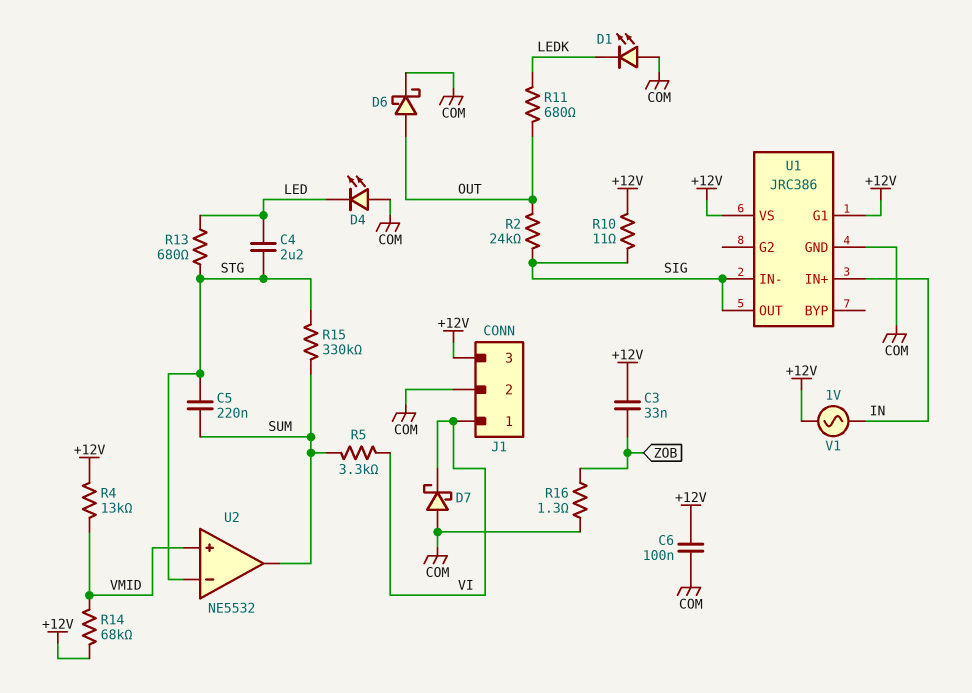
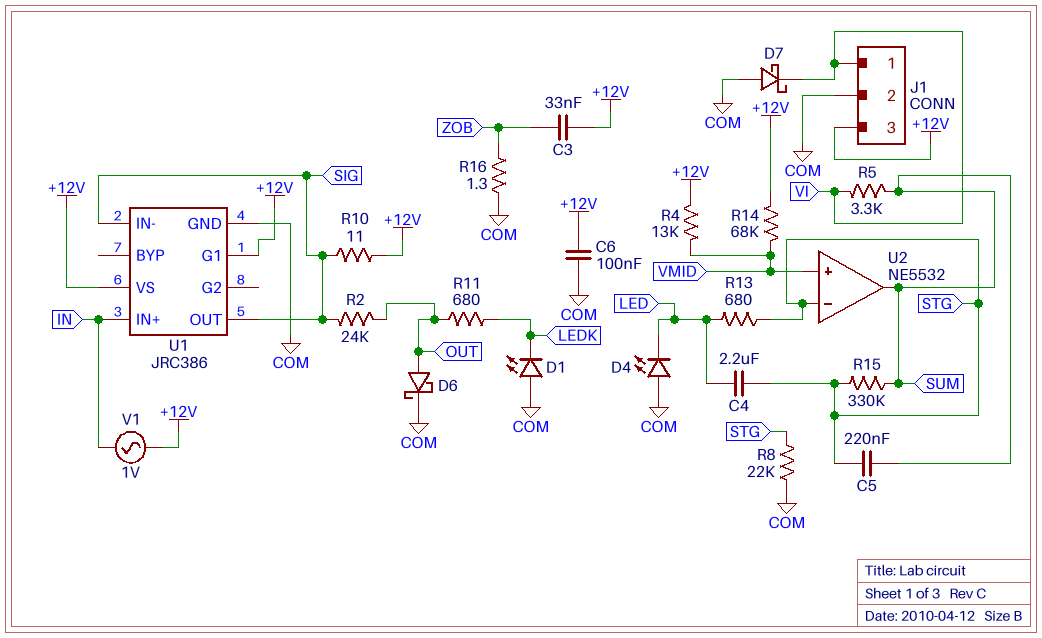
R8: none -> 22k (COM, STG)

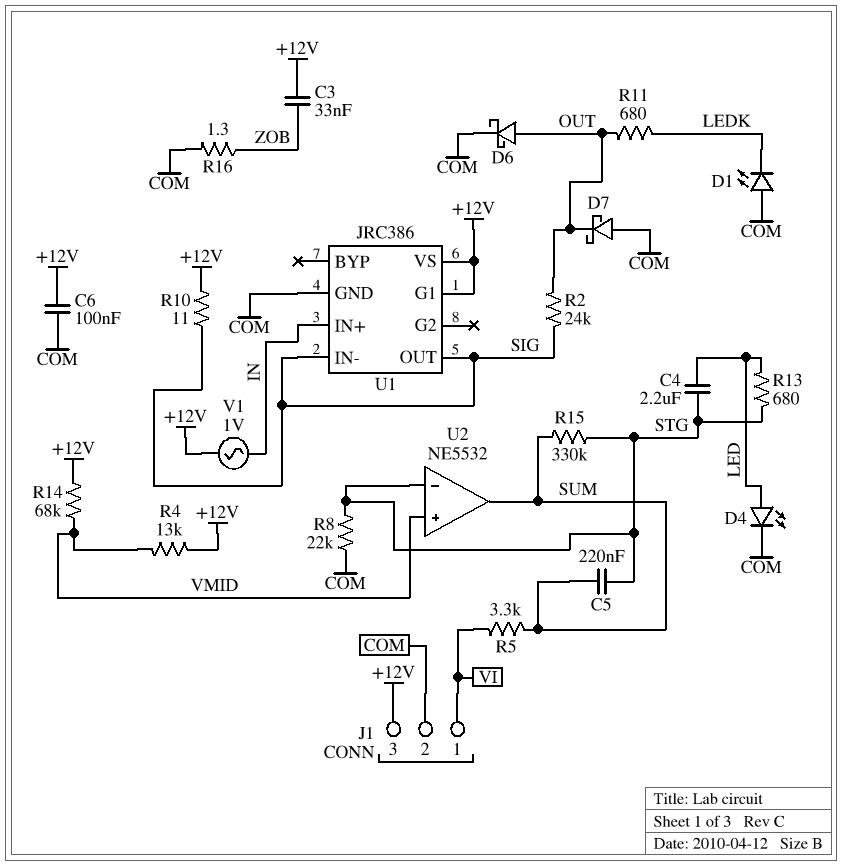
D4: LED (A COM, K LED) -> LED (A LED, K COM)
D7: schottky (A COM, K VI) -> schottky (A COM, K OUT)

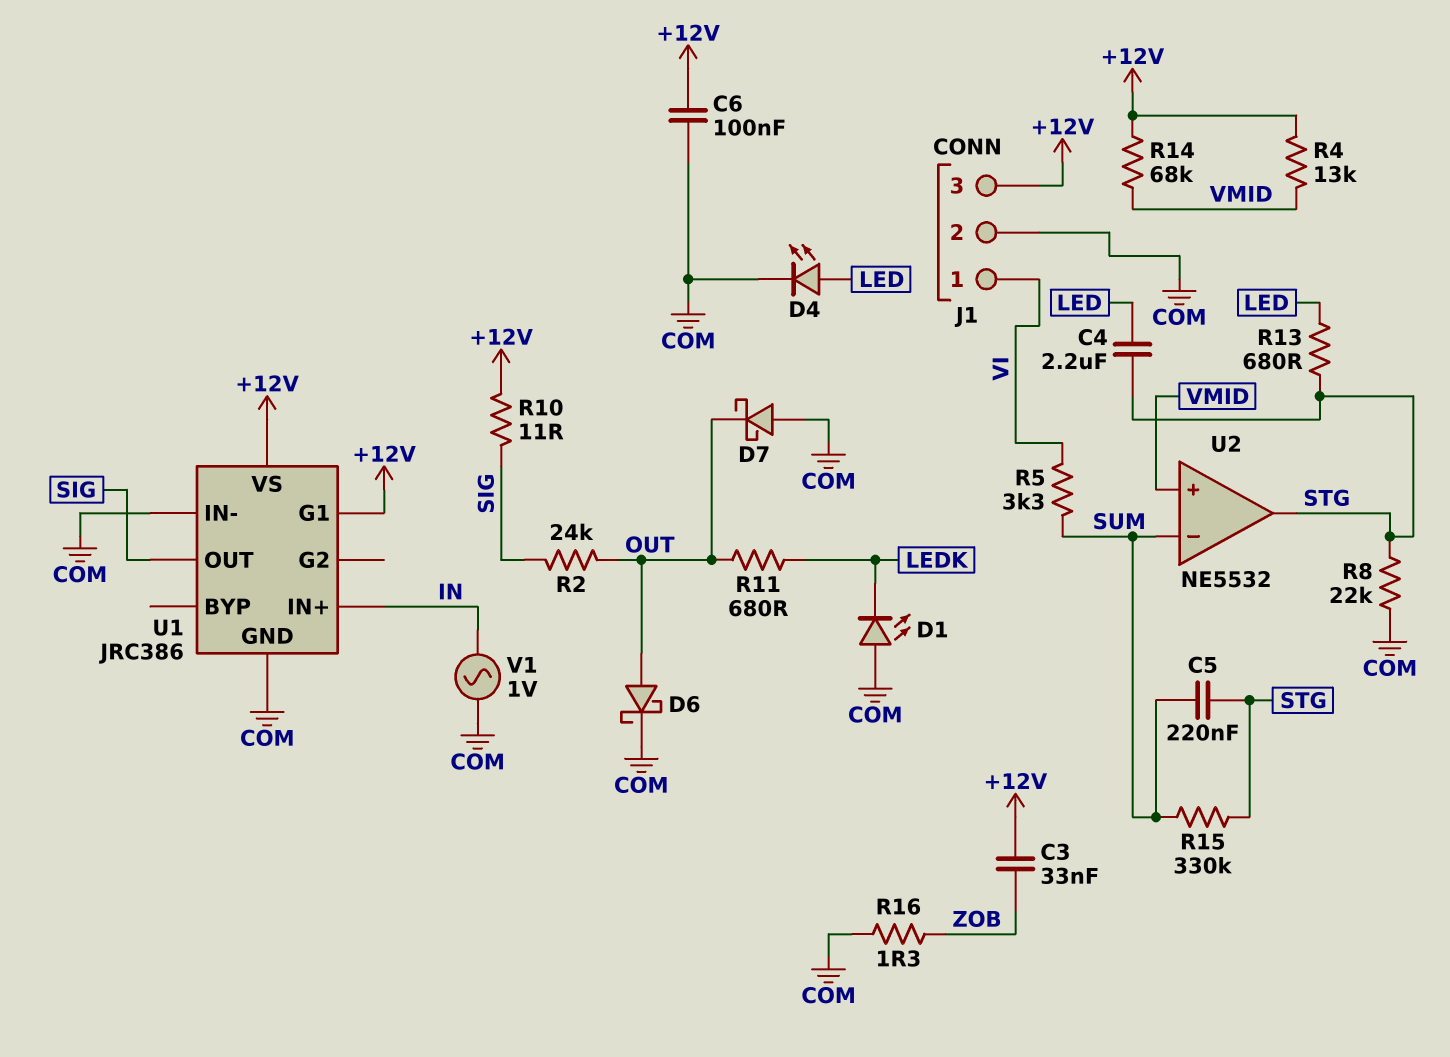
U1 pin IN-: SIG -> COM
U2 pin in-: STG -> SUM
U2 pin out: SUM -> STG
V1: AC 1V (+12V, IN) -> AC 1V (COM, IN)

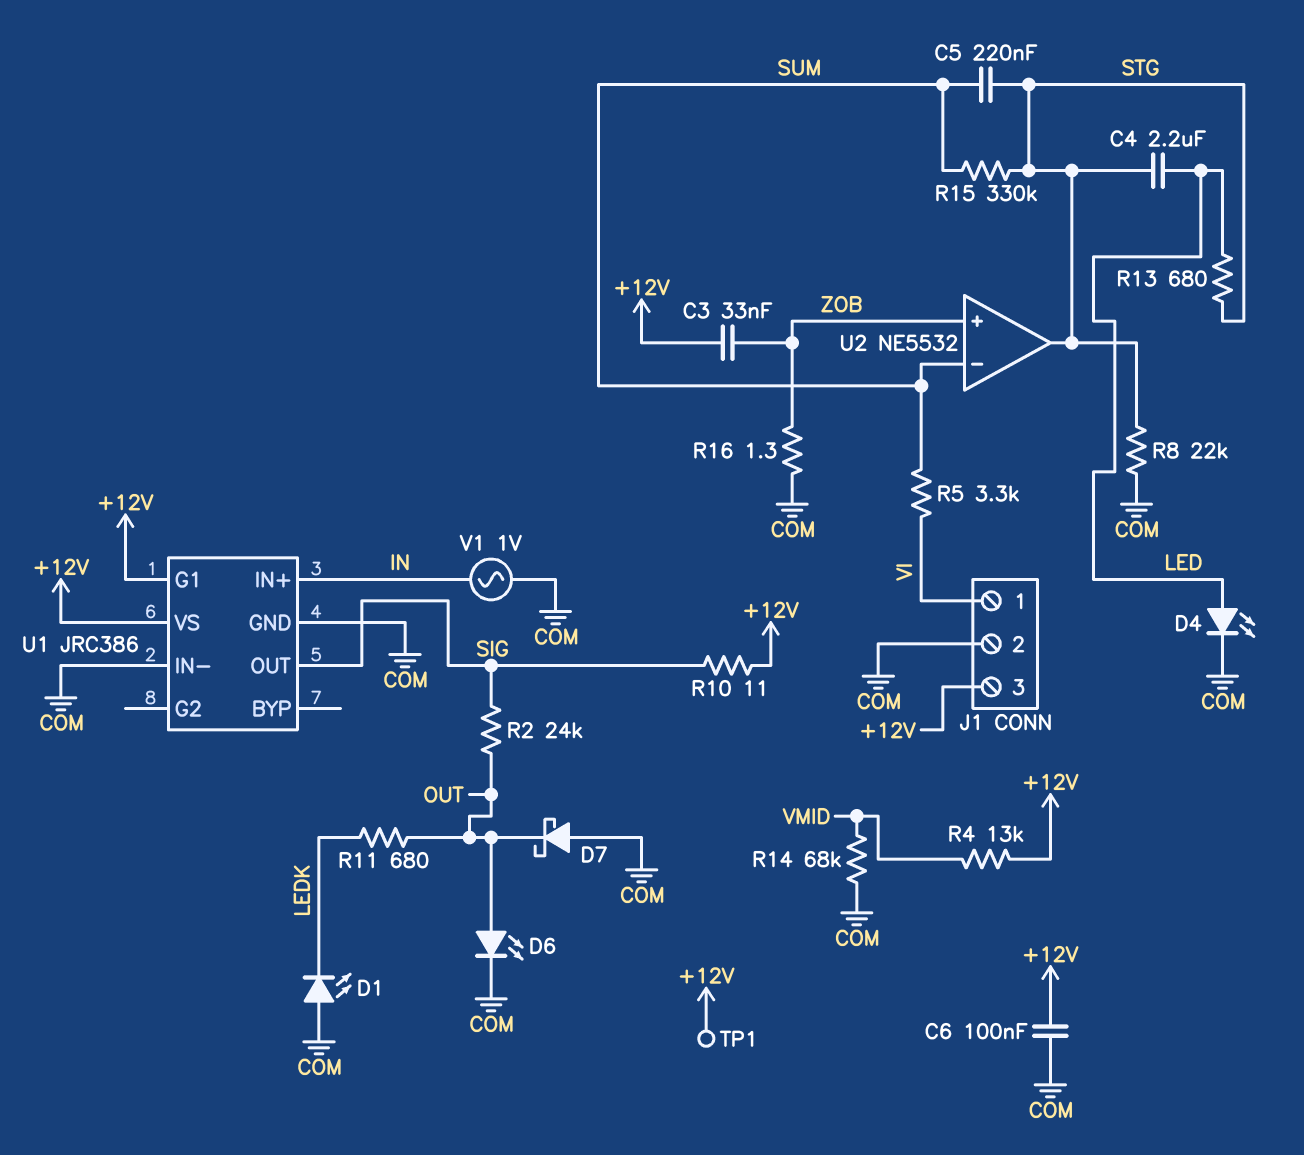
D6: schottky (A OUT, K COM) -> LED (A OUT, K COM)
R14: 68k (+12V, VMID) -> 68k (COM, VMID)
TP1: none -> test point (+12V)
U2 pin in+: VMID -> ZOB

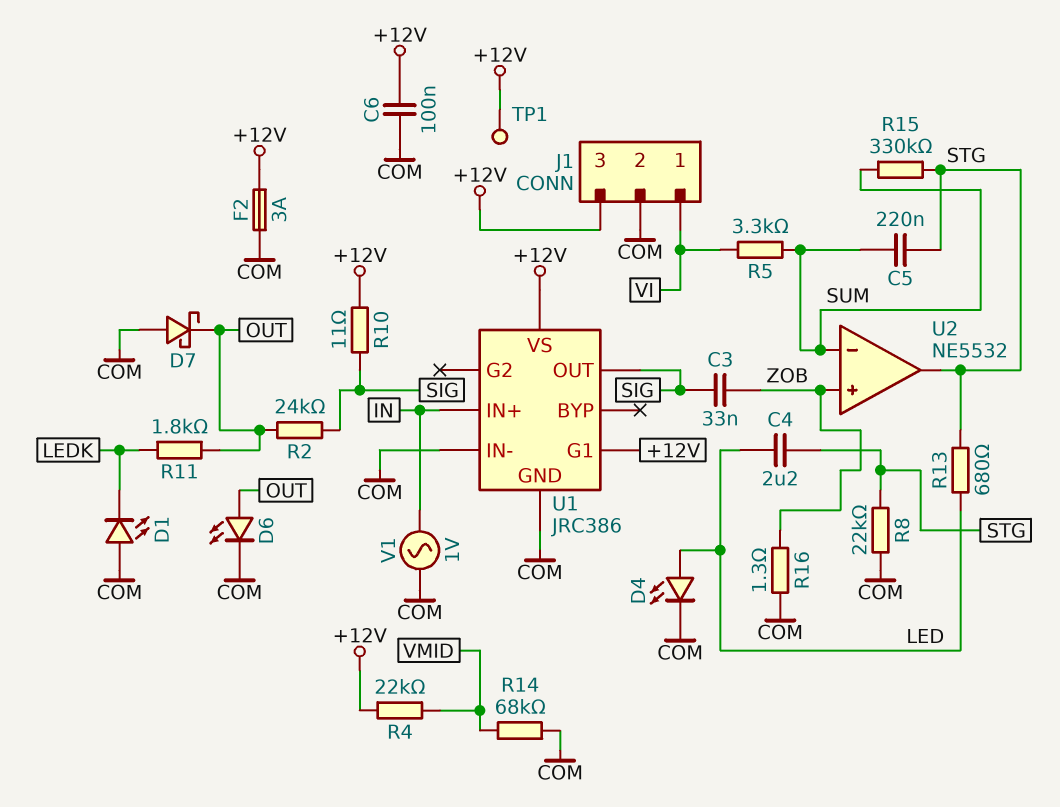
C3: 33nF (+12V, ZOB) -> 33nF (SIG, ZOB)
F2: none -> 3A (+12V, COM)
R4: 13k (+12V, VMID) -> 22k (+12V, VMID)
R11: 680 (LEDK, OUT) -> 1.8k (LEDK, OUT)

